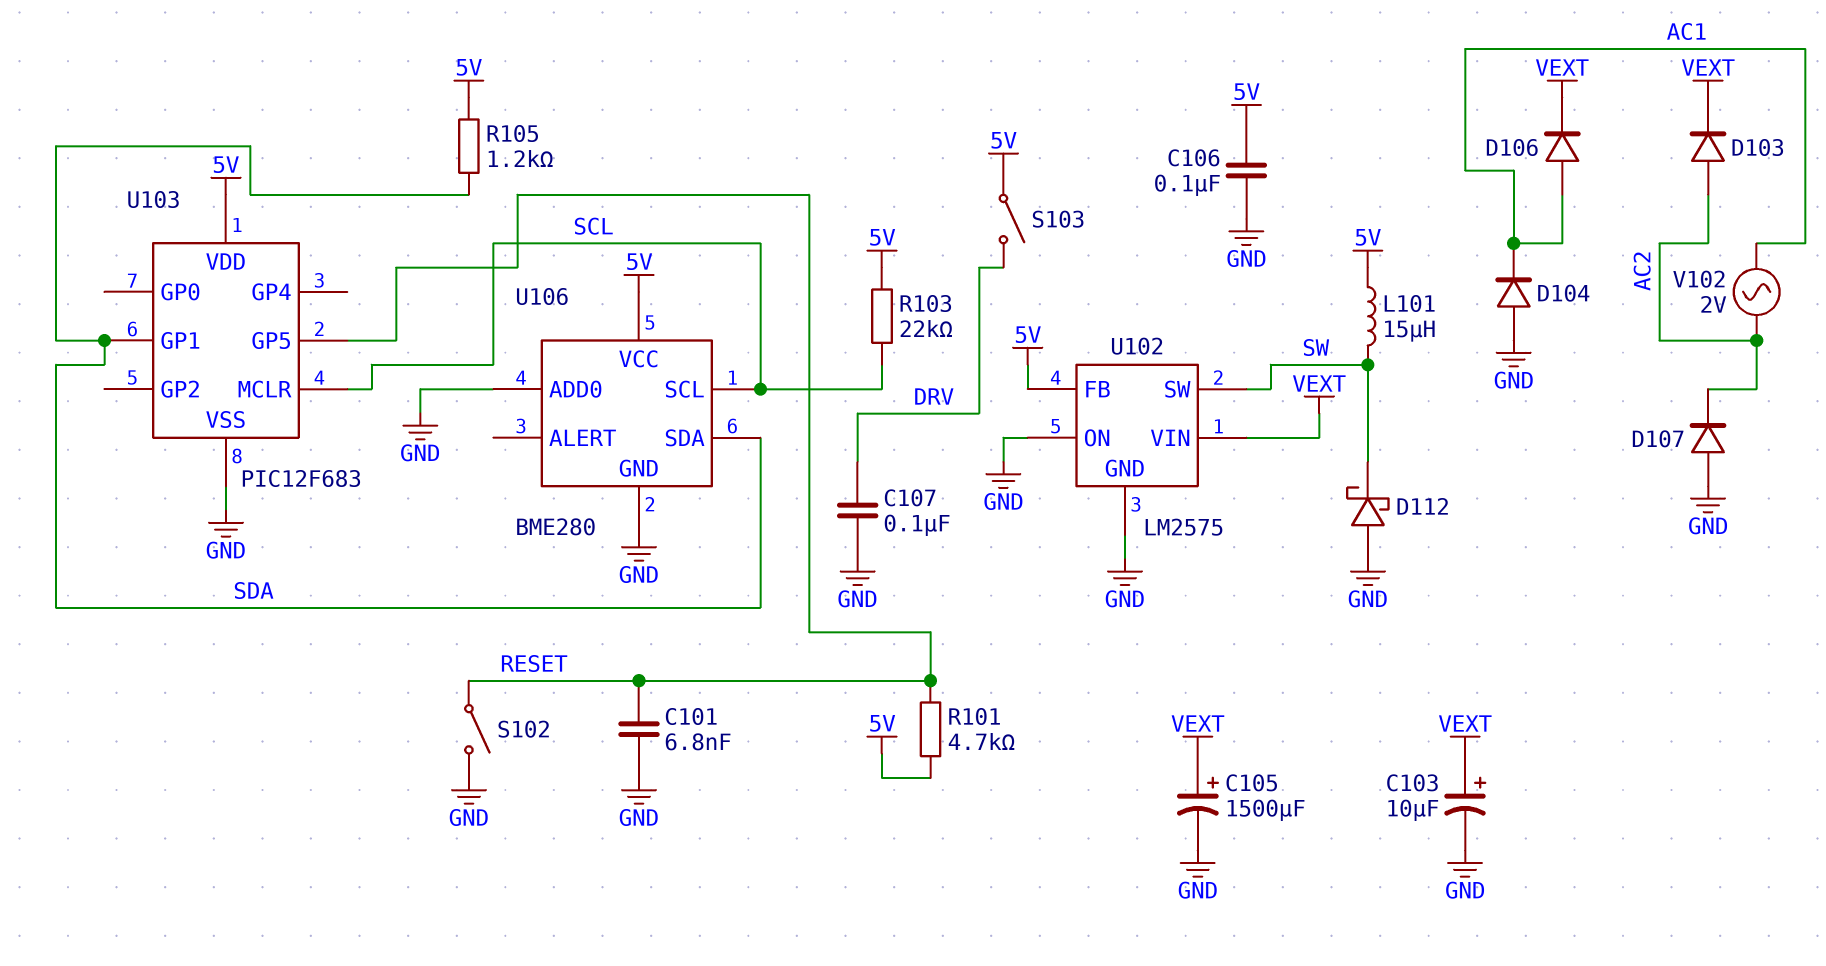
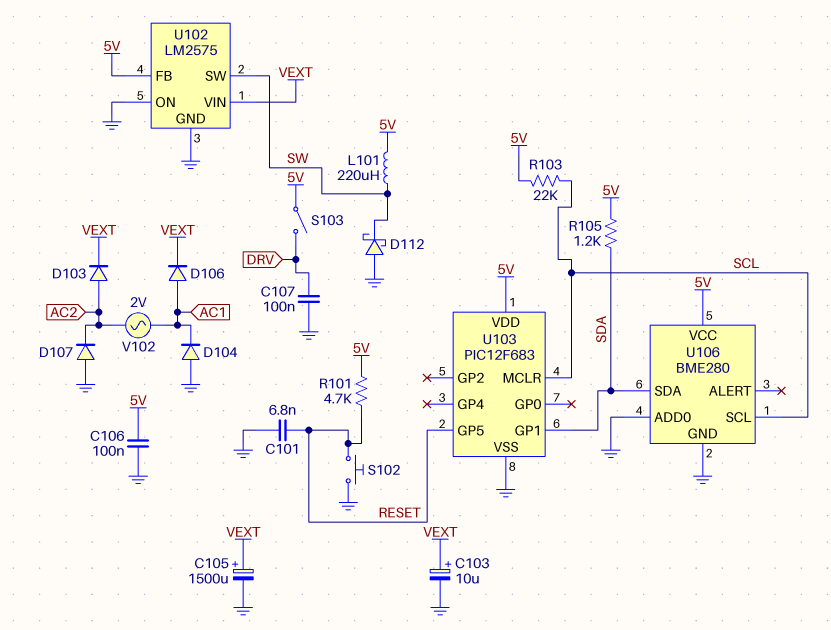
L101: 15uH (5V, SW) -> 220uH (5V, SW)
S102: switch (GND, RESET) -> button (GND, RESET)

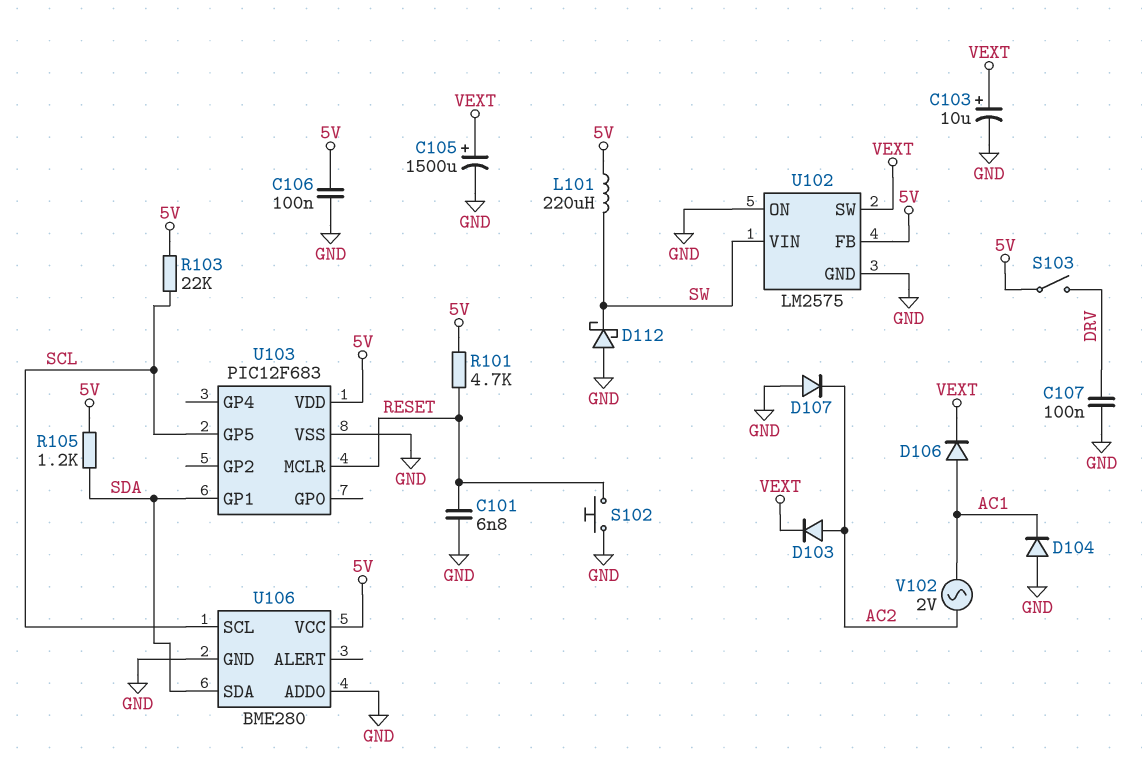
U102 pin SW: SW -> VEXT
U102 pin VIN: VEXT -> SW
U103 pin GP5: RESET -> SCL
U103 pin MCLR: SCL -> RESET

